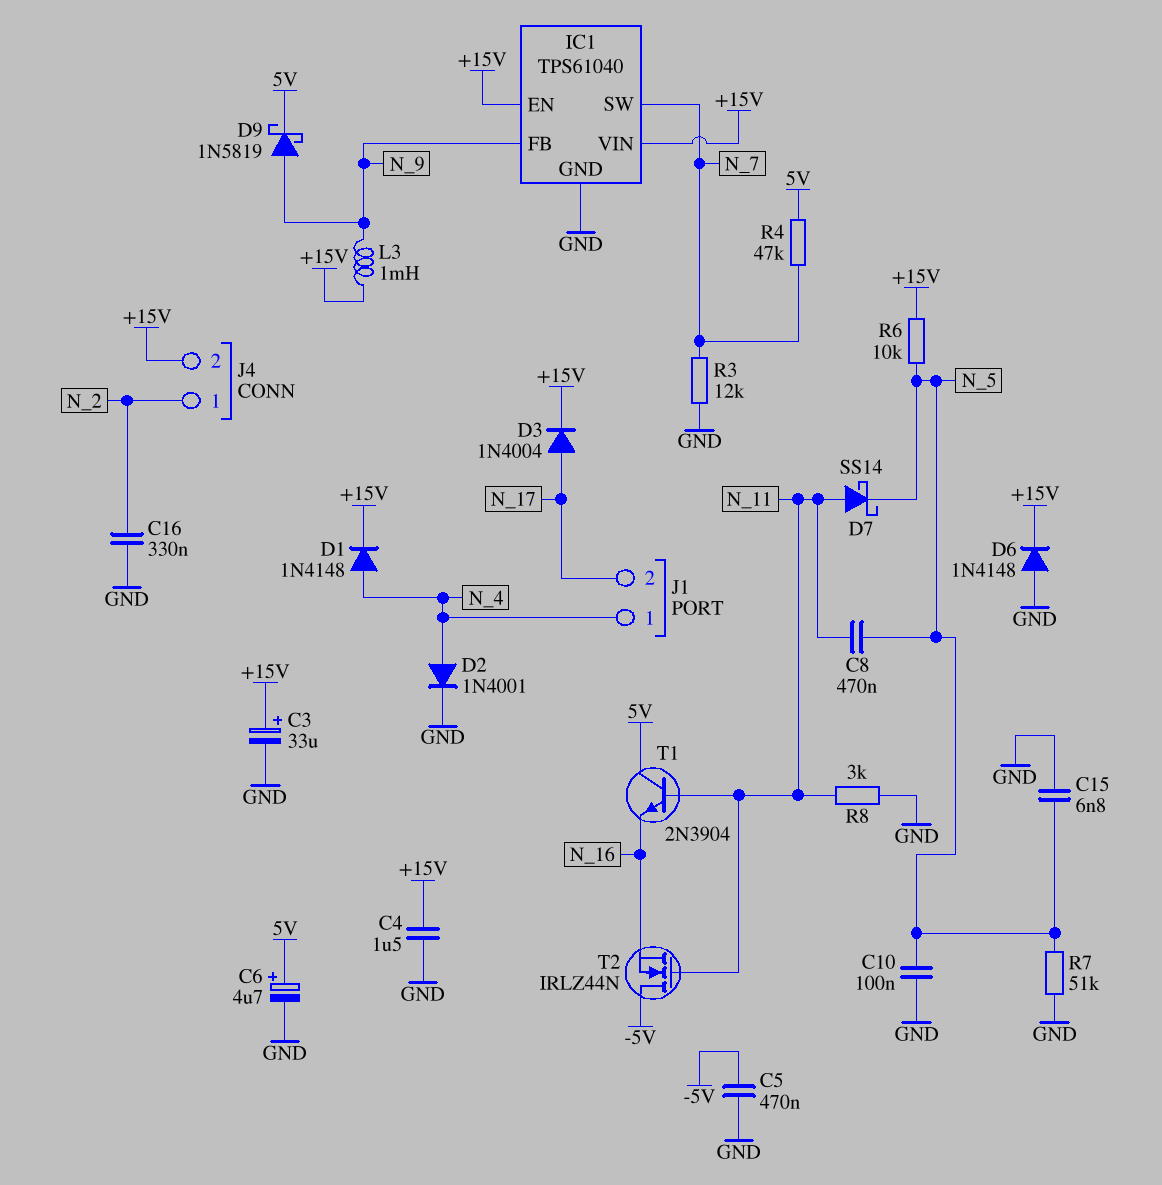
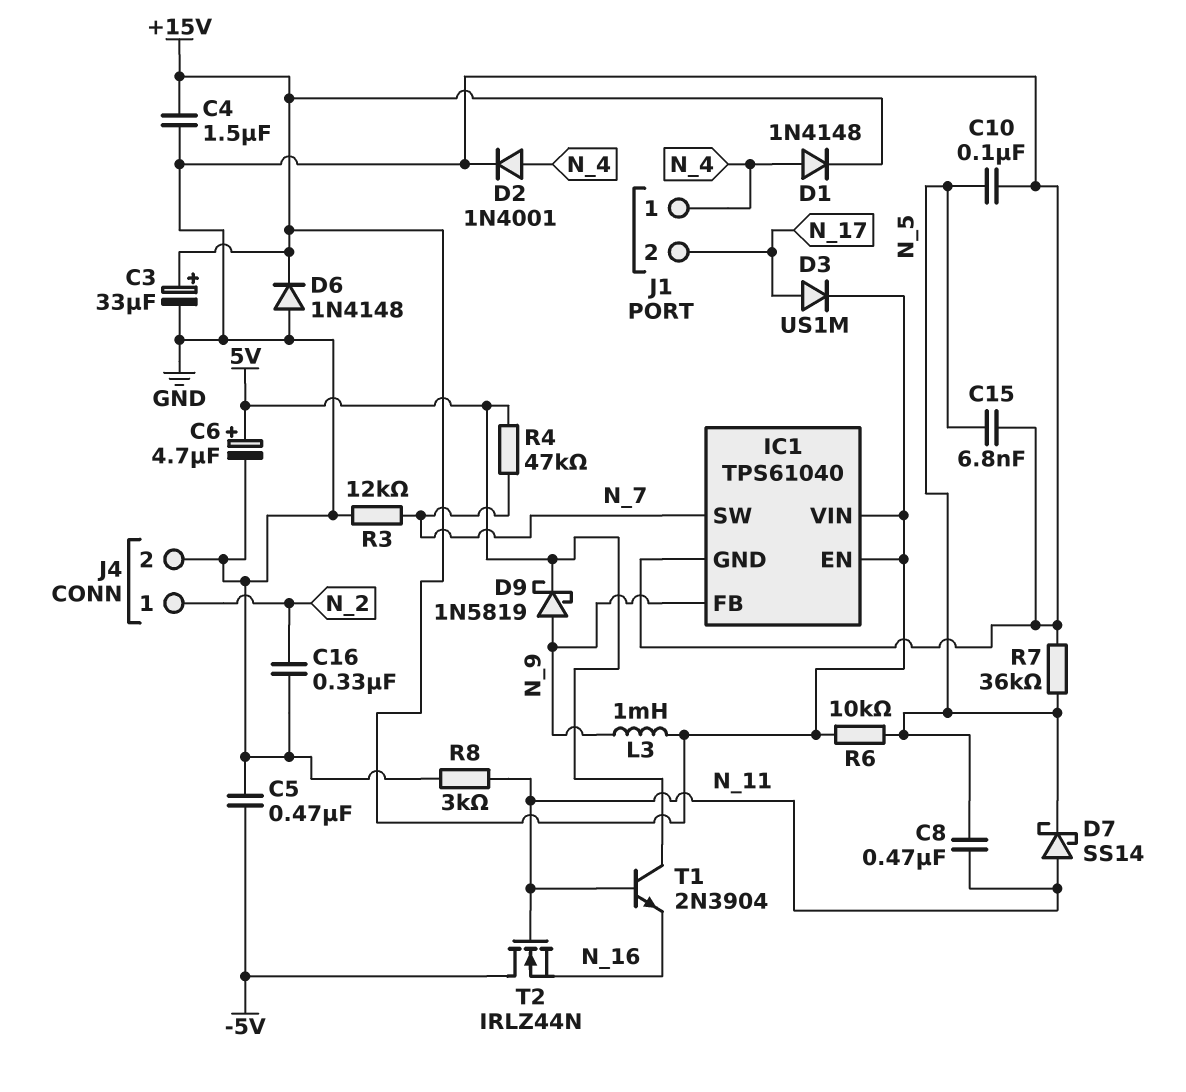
D3: diode 1N4004 (A N_17, K +15V) -> diode US1M (A N_17, K +15V)
J4 pin 2: +15V -> GND
R7: 51k (GND, N_5) -> 36k (GND, N_5)

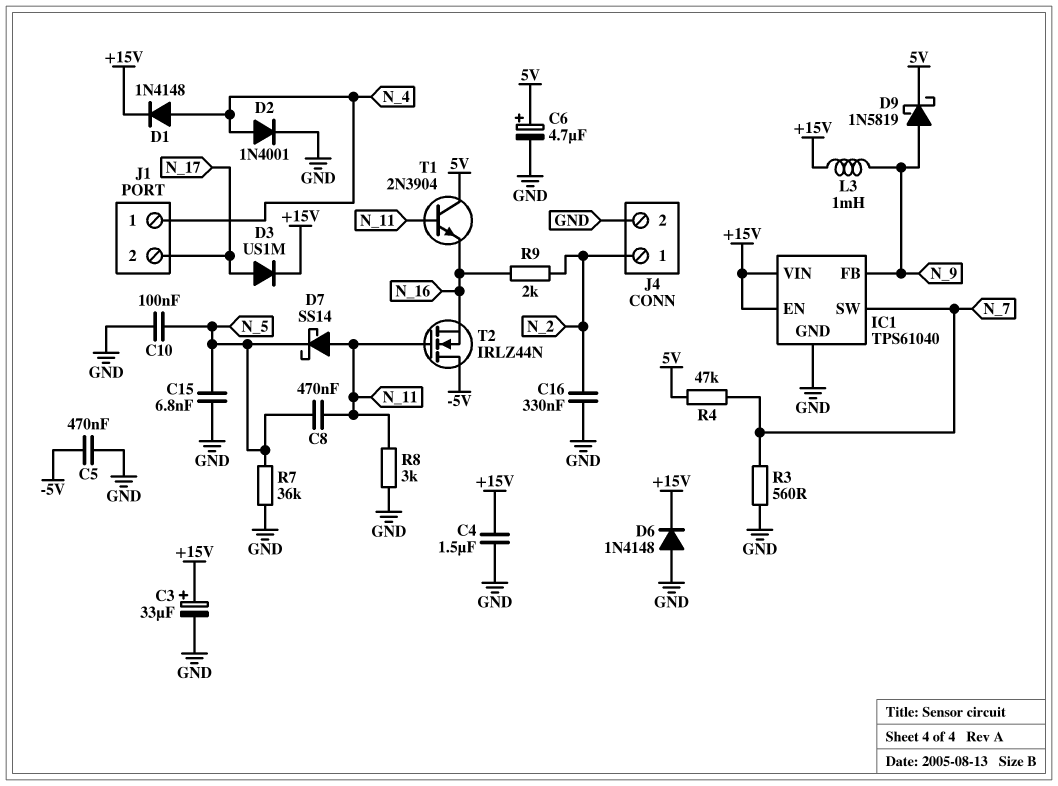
R3: 12k (GND, N_7) -> 560 (GND, N_7)
R6: 10k (+15V, N_5) -> none
R9: none -> 2k (N_2, N_16)

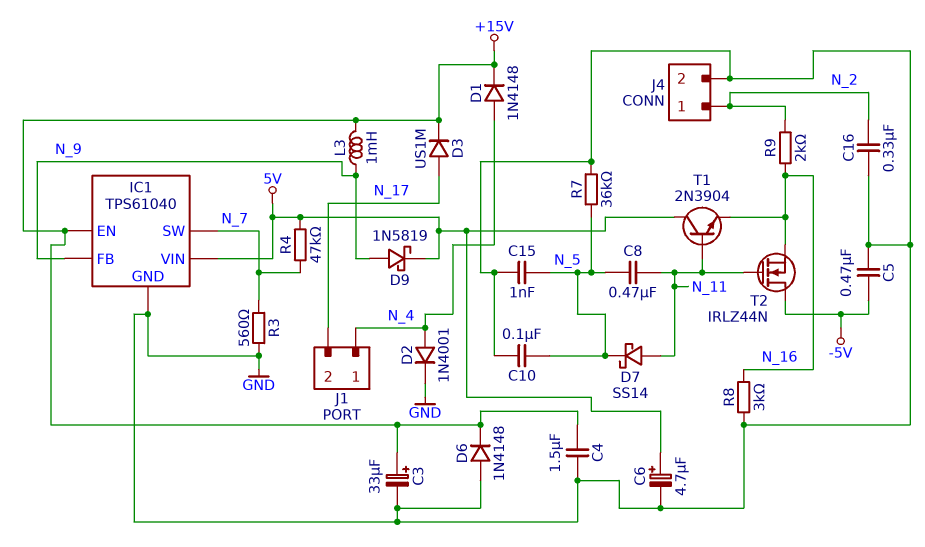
C15: 6.8nF (GND, N_5) -> 1nF (GND, N_5)
IC1 pin VIN: +15V -> 5V
R8: 3k (GND, N_11) -> 3k (GND, N_16)

